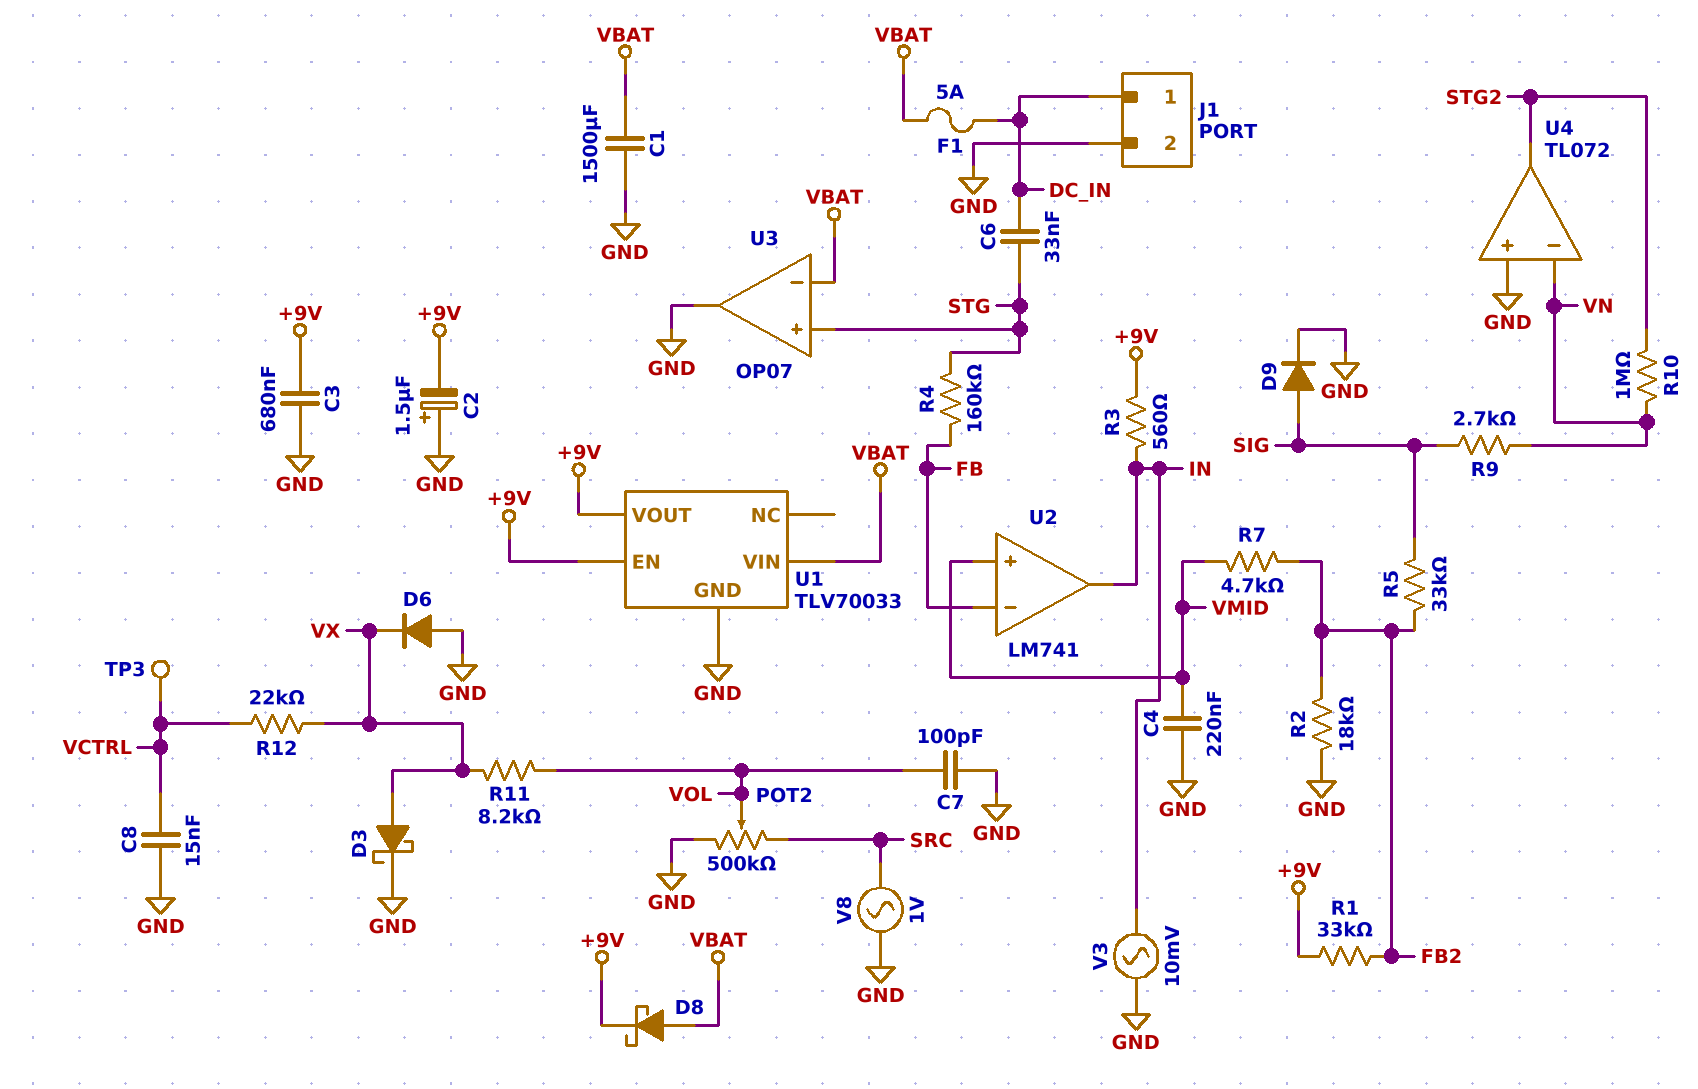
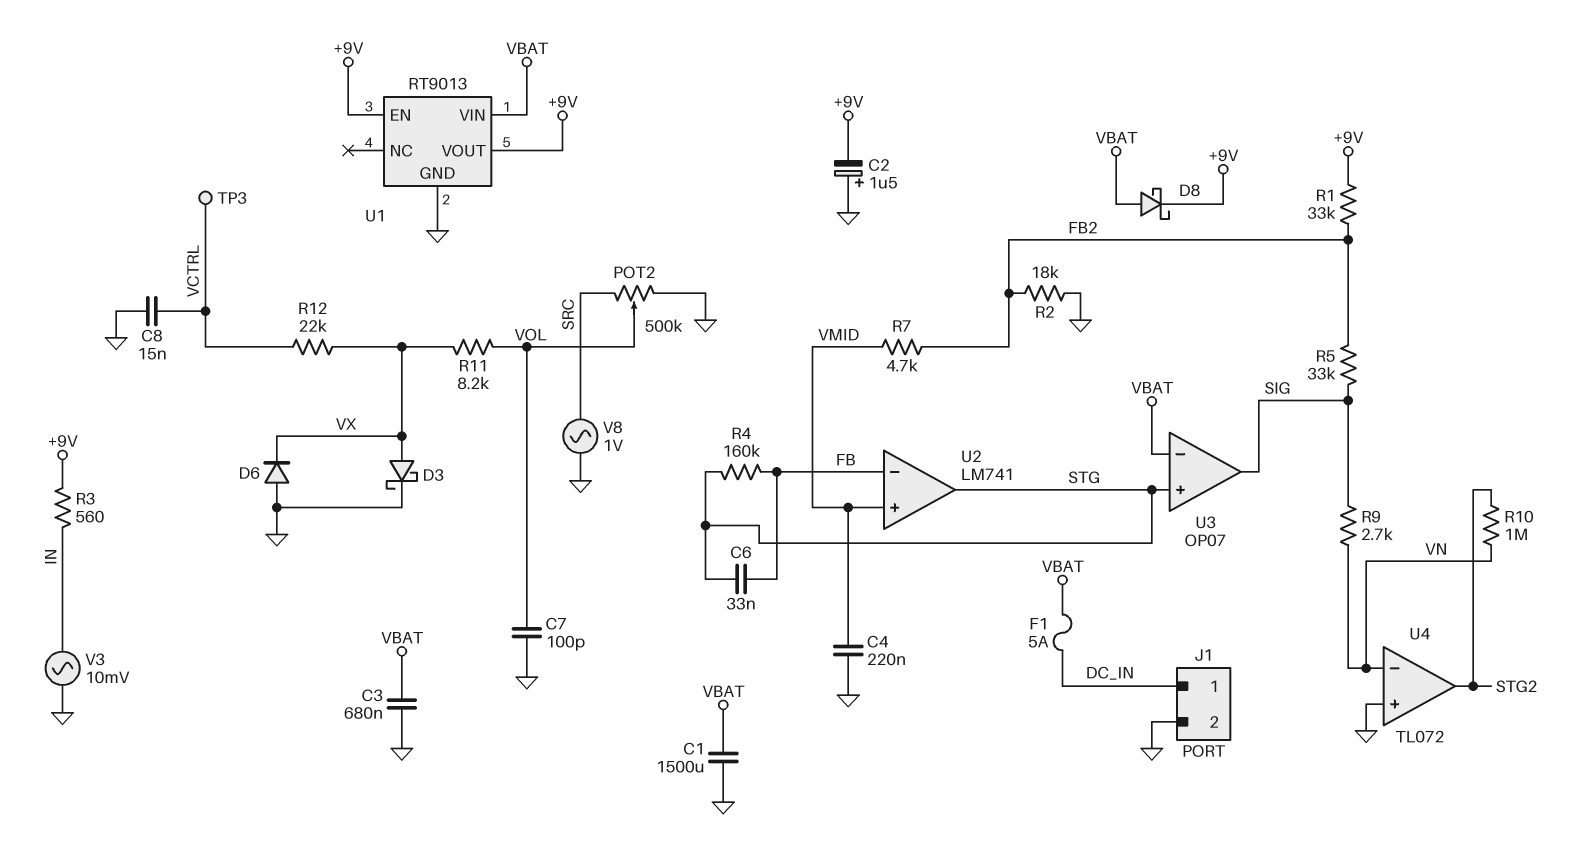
C3: 680nF (+9V, GND) -> 680nF (GND, VBAT)
C6: 33nF (DC_IN, STG) -> 33nF (FB, STG)
D9: diode (A SIG, K GND) -> none
U1: TLV70033 -> RT9013
U2 pin out: IN -> STG
U3 pin out: GND -> SIG

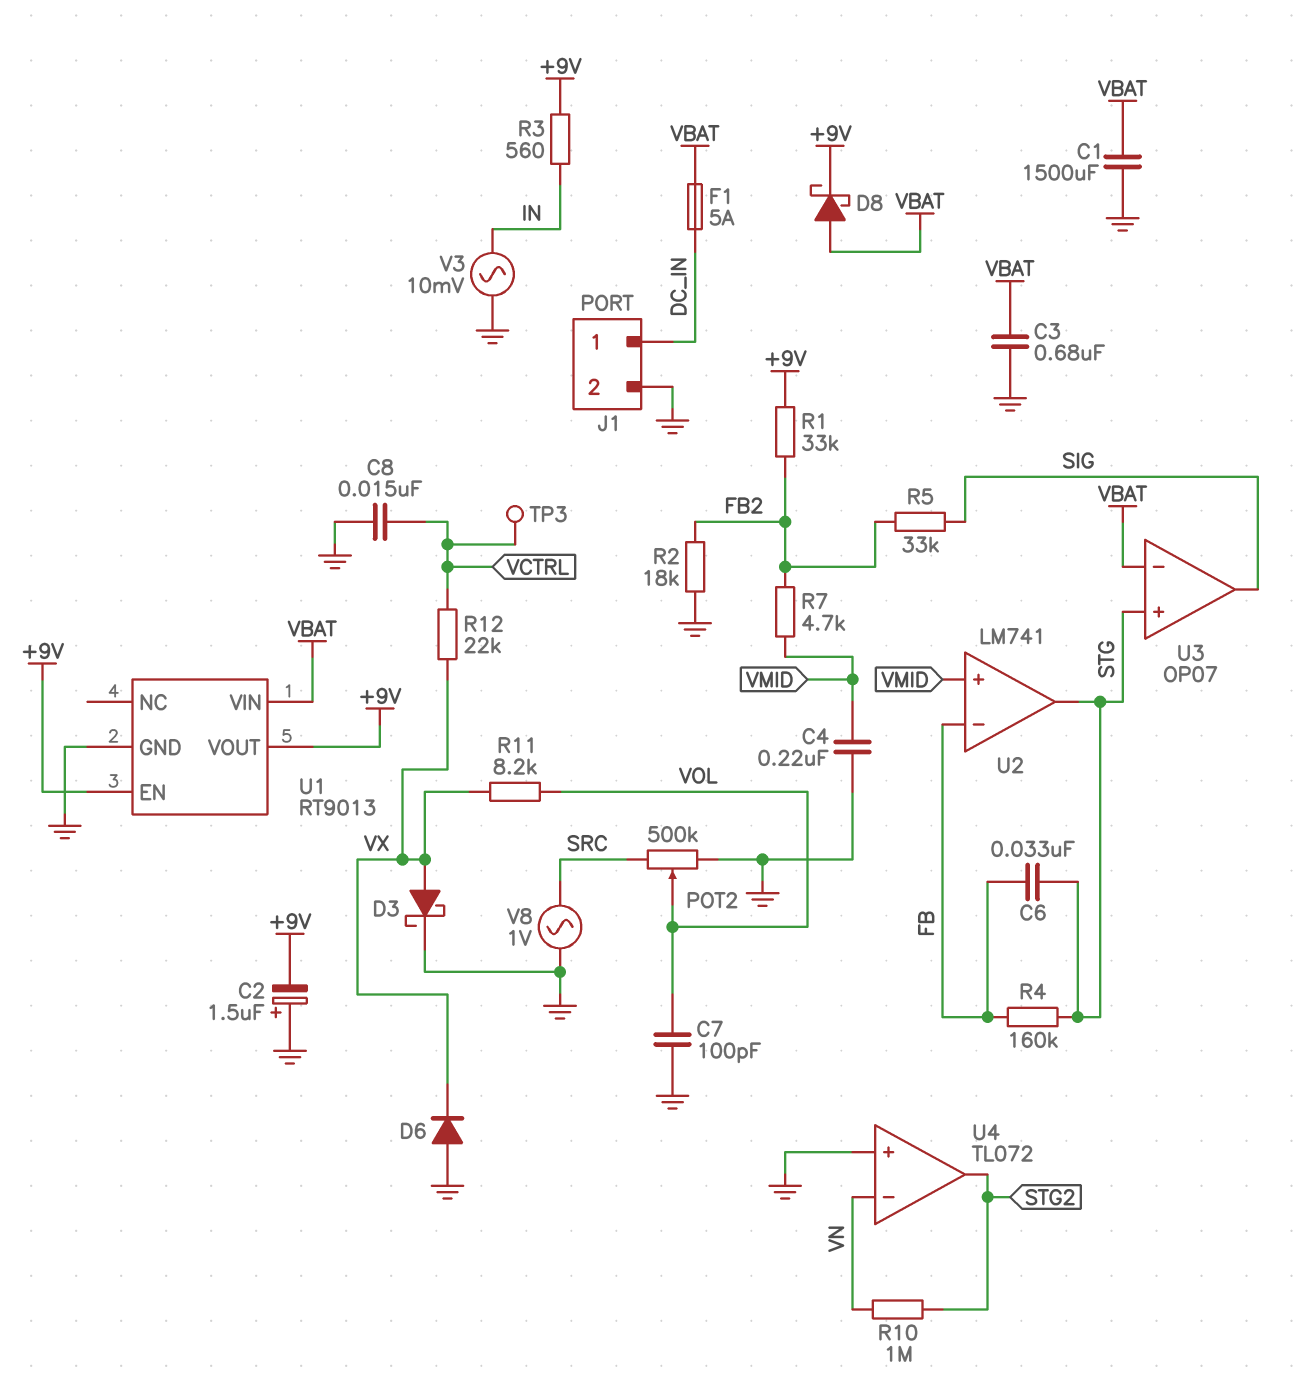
R9: 2.7k (SIG, VN) -> none

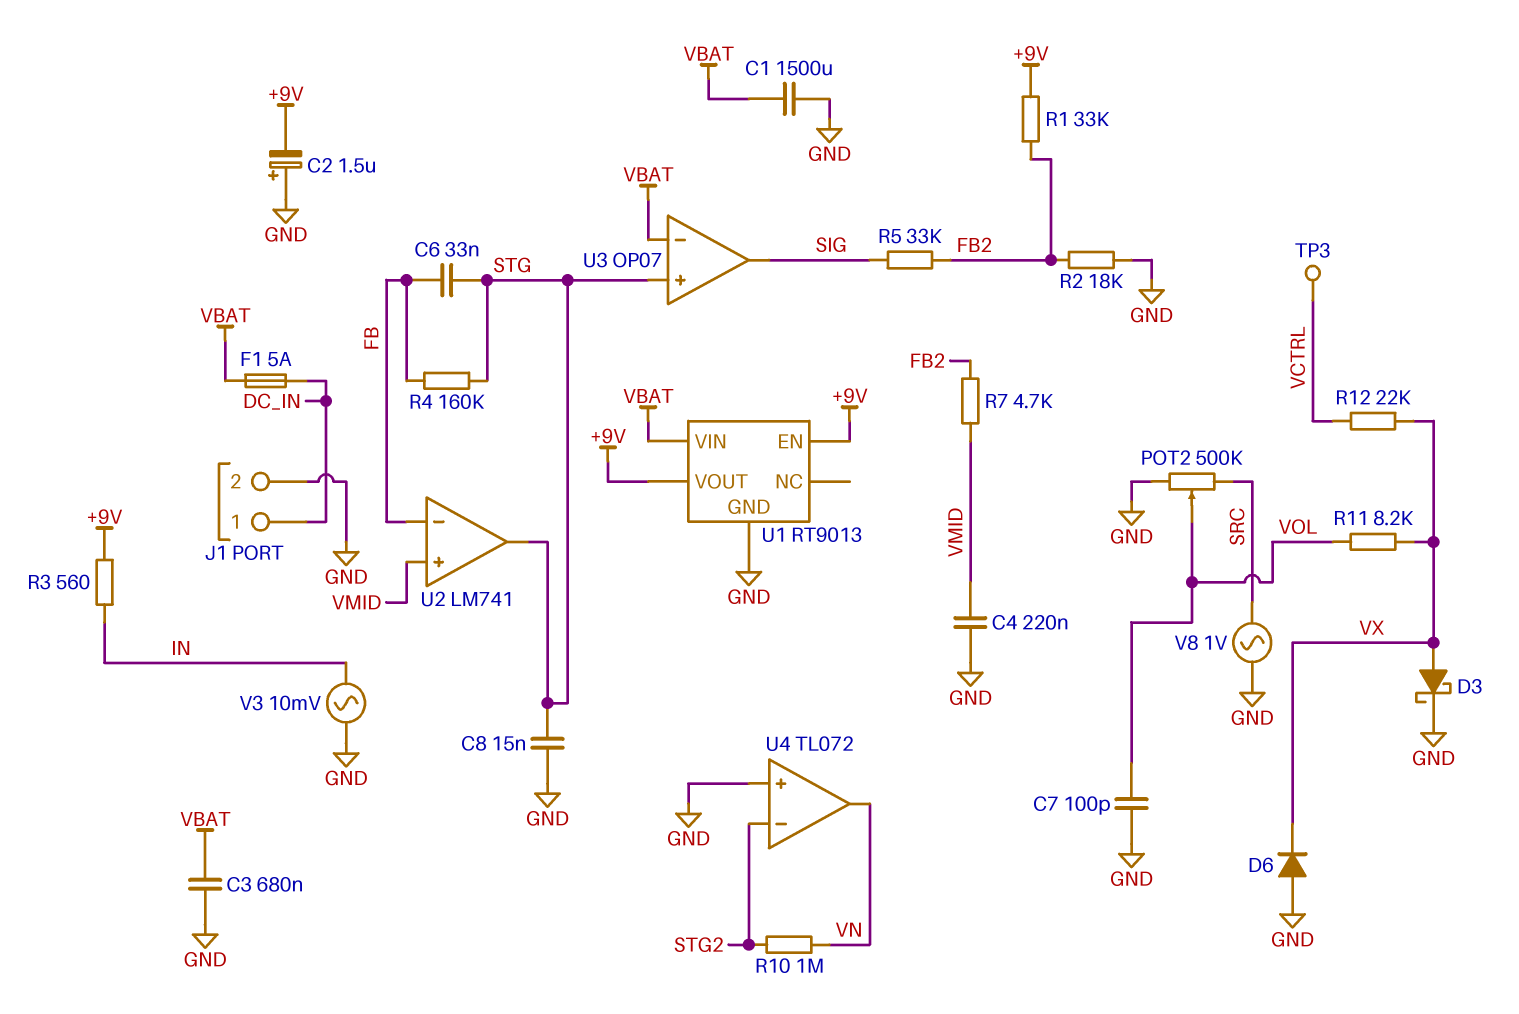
C8: 15nF (GND, VCTRL) -> 15nF (GND, STG)
D8: schottky (A VBAT, K +9V) -> none
U4 pin in-: VN -> STG2
U4 pin out: STG2 -> VN

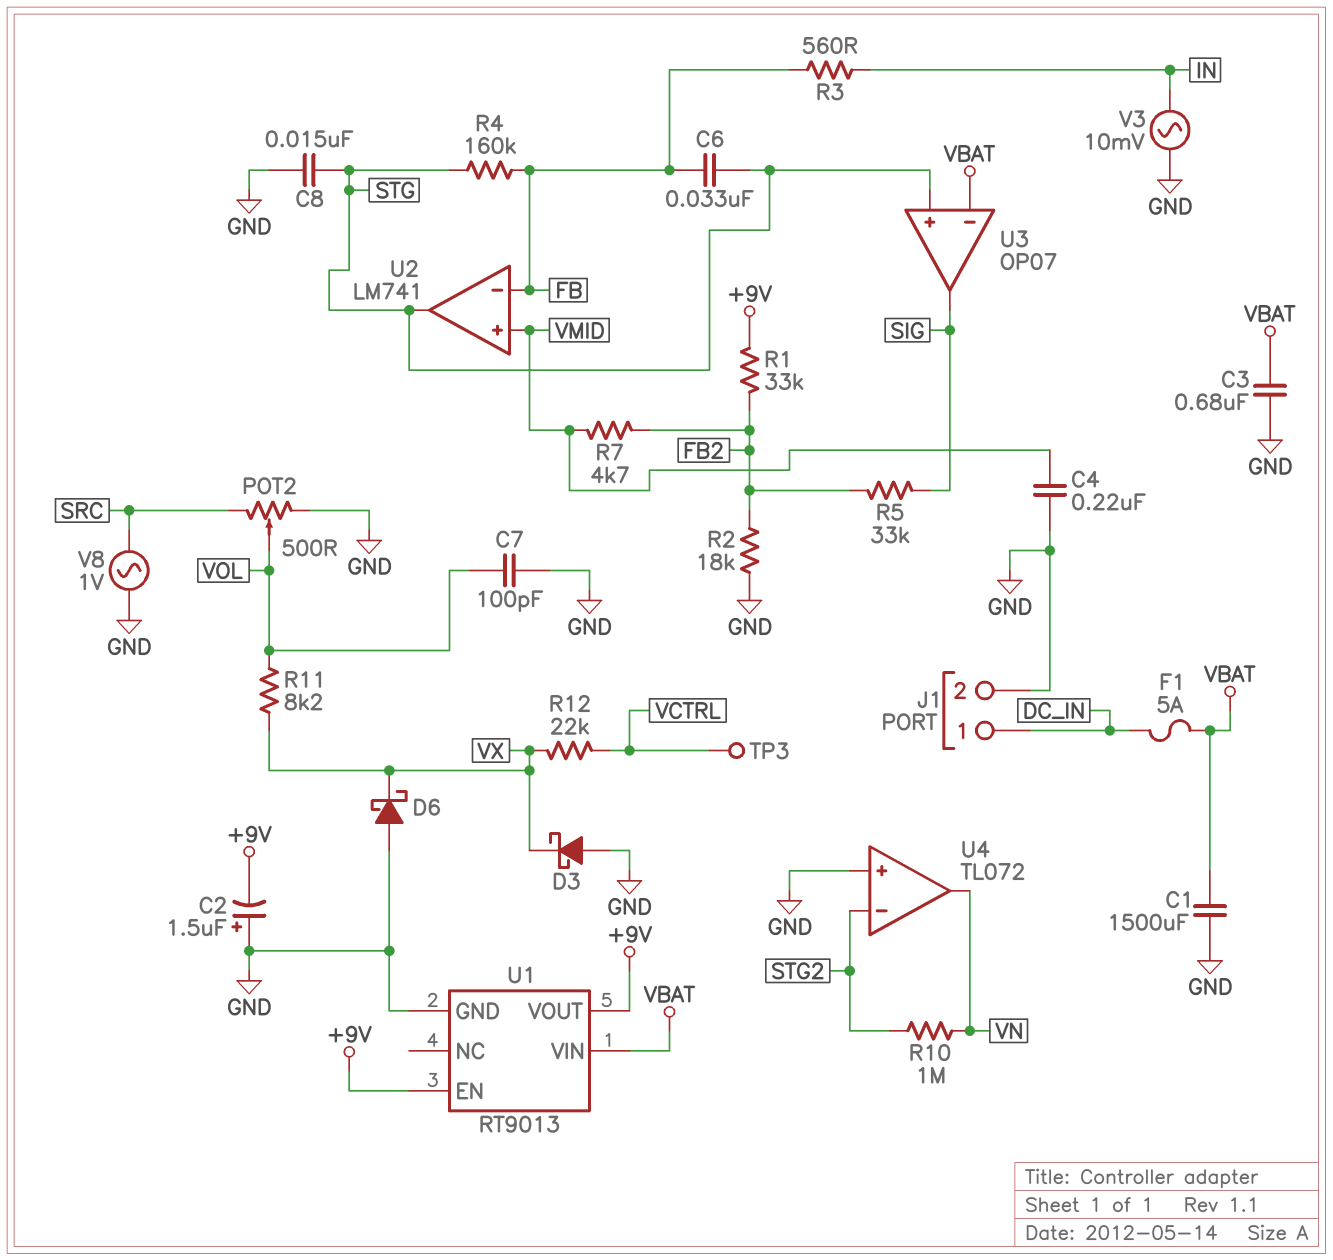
D3: schottky (A VX, K GND) -> schottky (A GND, K VX)
D6: diode (A GND, K VX) -> schottky (A GND, K VX)
POT2: 500k (GND, SRC, wiper VOL) -> 500 (GND, SRC, wiper VOL)
R3: 560 (+9V, IN) -> 560 (FB, IN)

